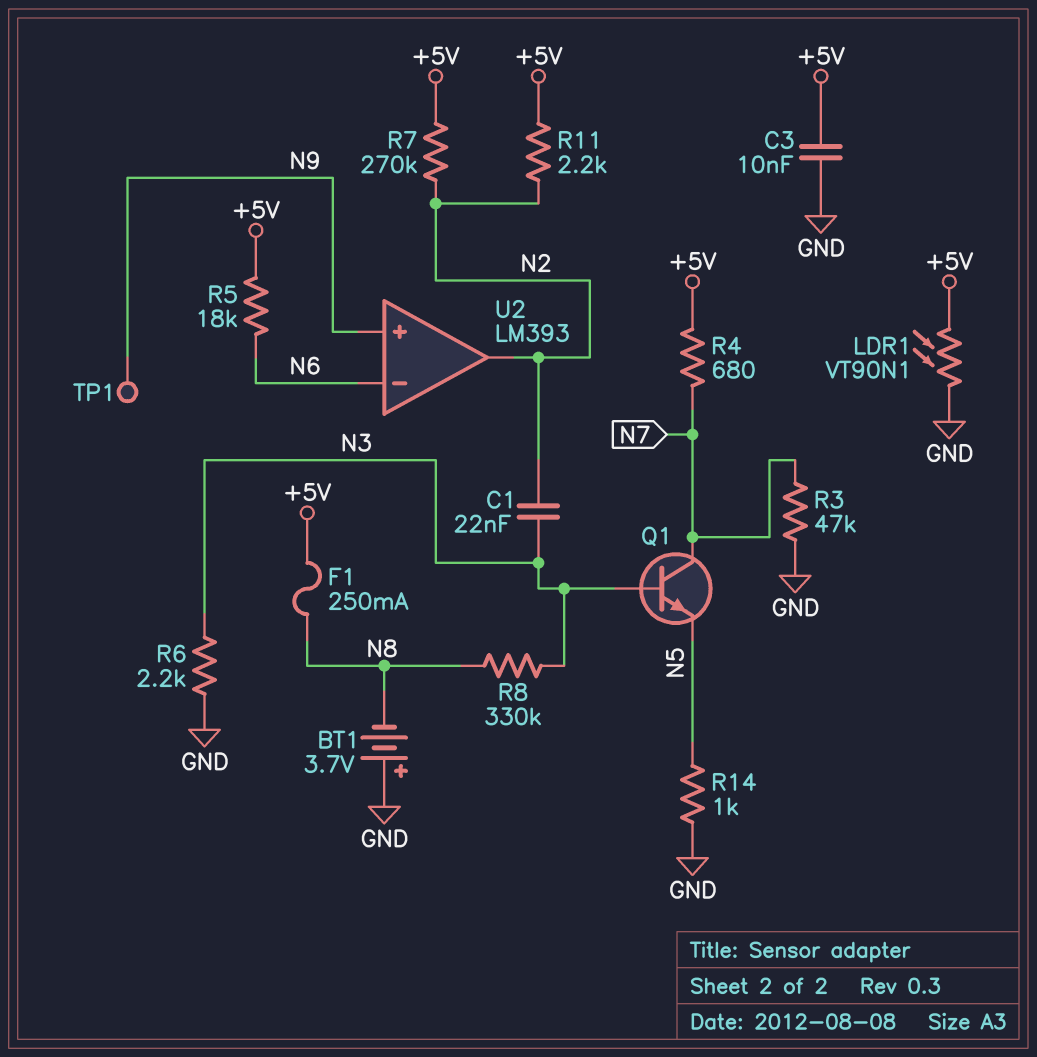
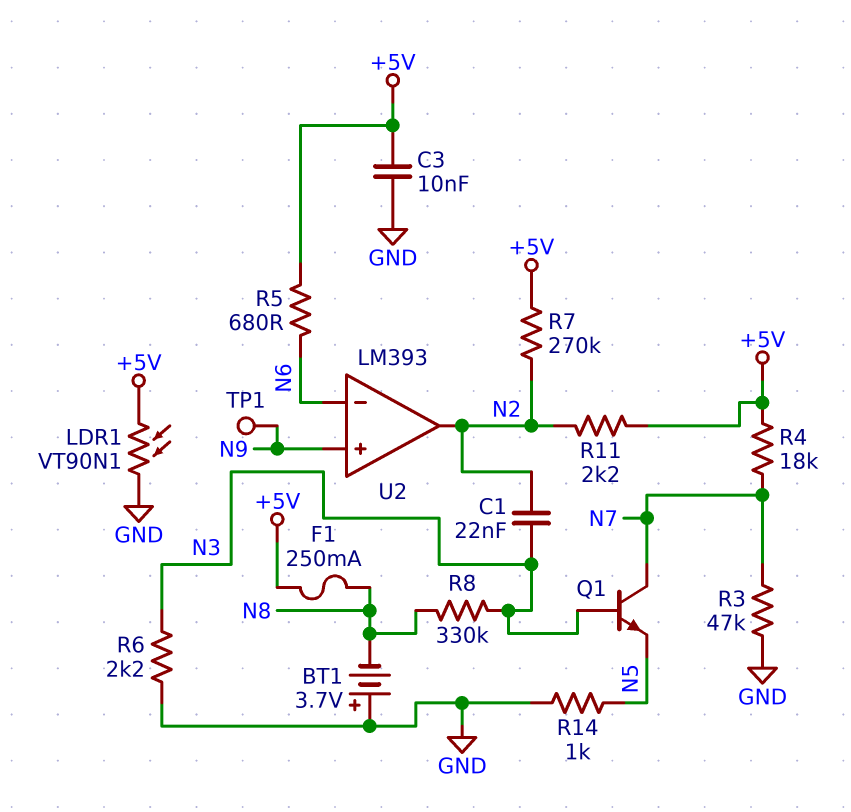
R4: 680 (+5V, N7) -> 18k (+5V, N7)
R5: 18k (+5V, N6) -> 680 (+5V, N6)

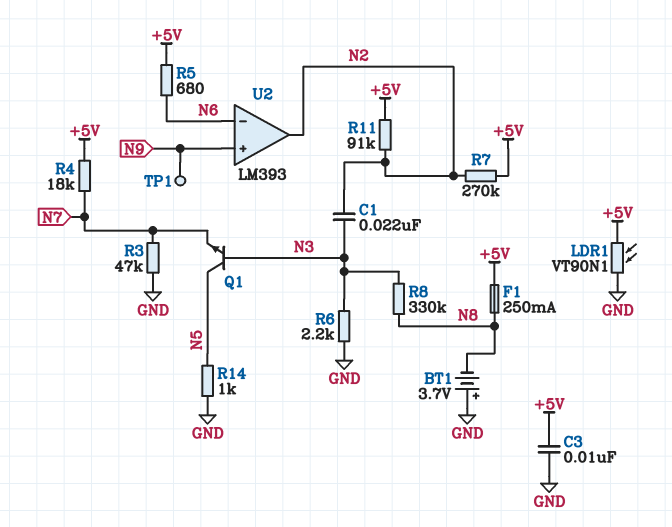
Q1: NPN (B N3, C N7, E N5) -> NPN (B N3, C N5, E N7)
R11: 2.2k (+5V, N2) -> 91k (+5V, N2)

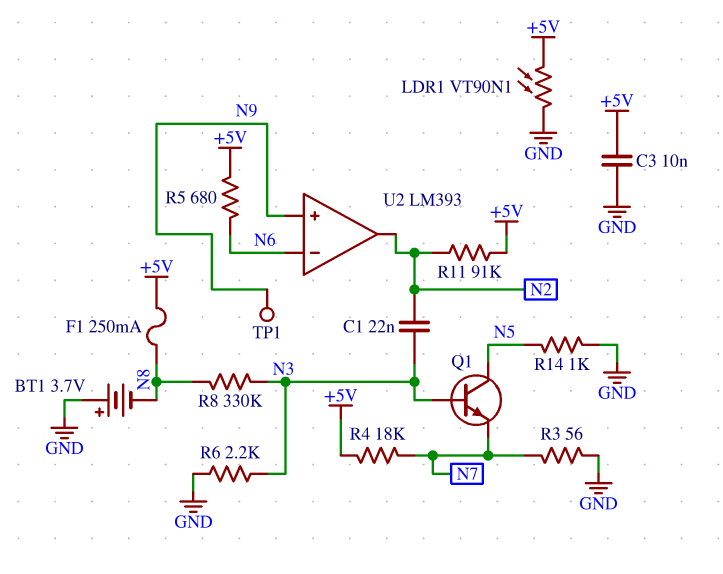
R3: 47k (GND, N7) -> 56 (GND, N7)
R7: 270k (+5V, N2) -> none

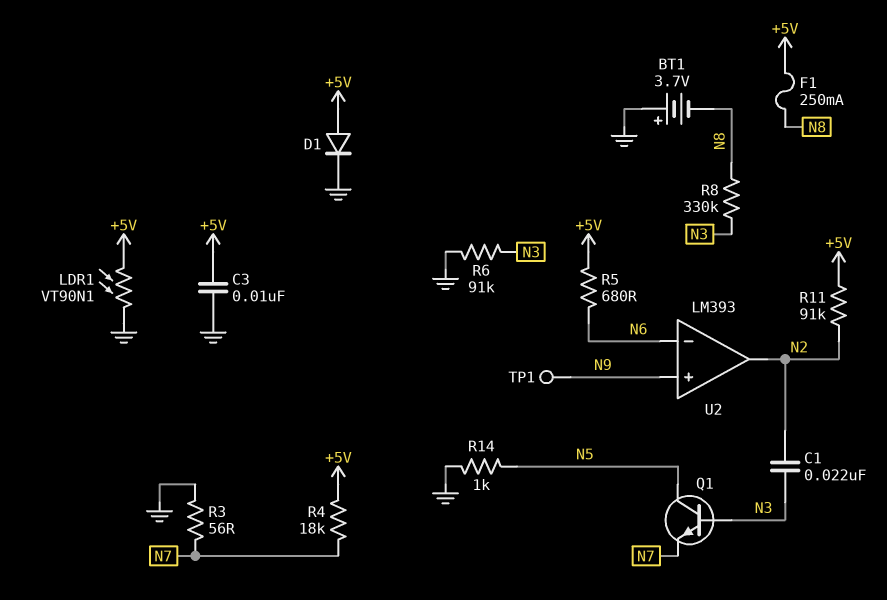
D1: none -> diode (A +5V, K GND)
R6: 2.2k (GND, N3) -> 91k (GND, N3)

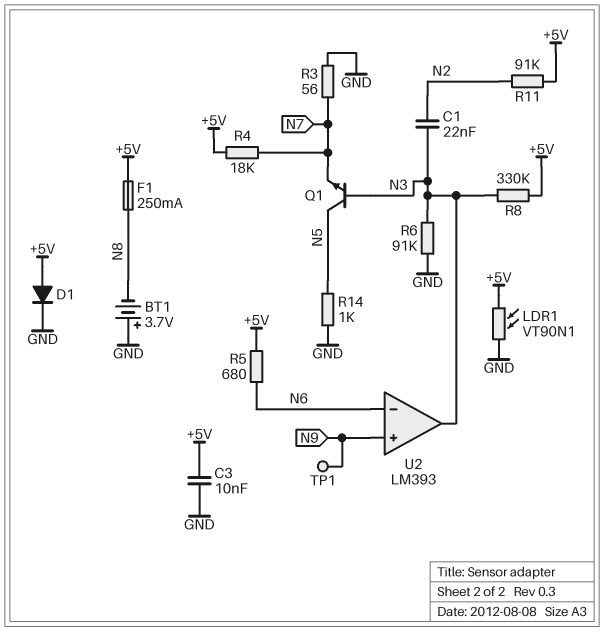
R8: 330k (N3, N8) -> 330k (+5V, N3)
U2 pin out: N2 -> N3

